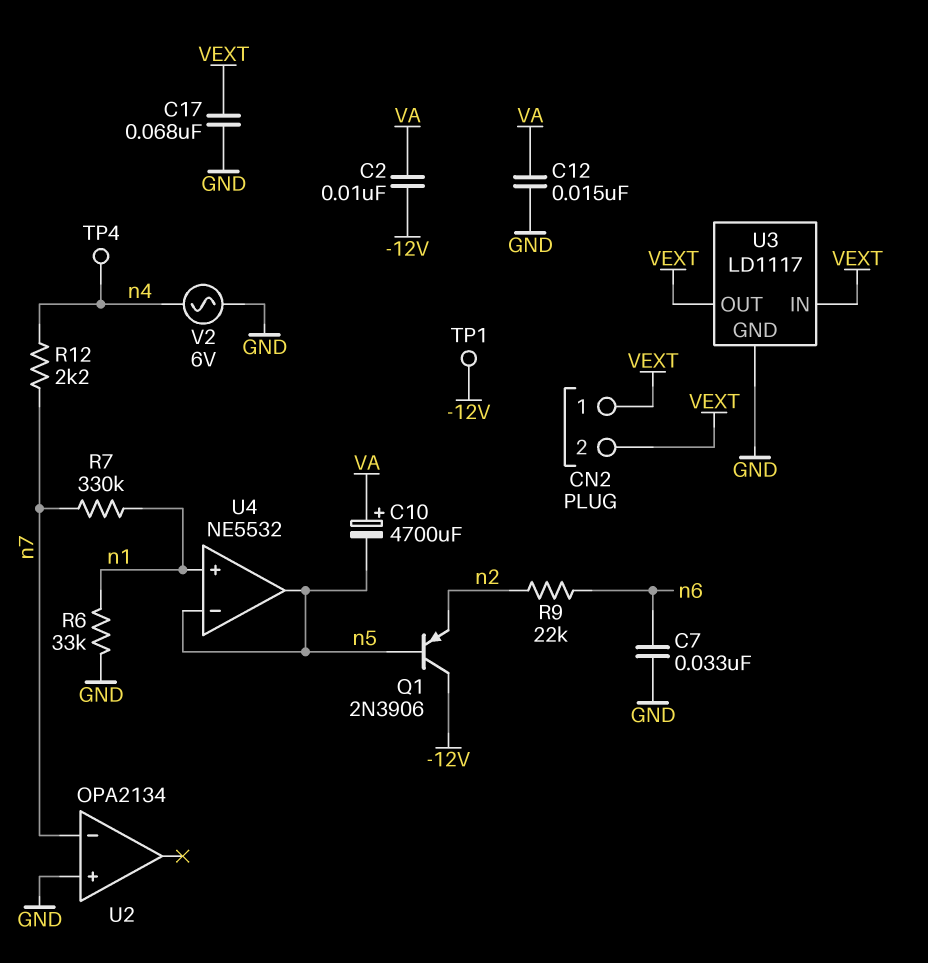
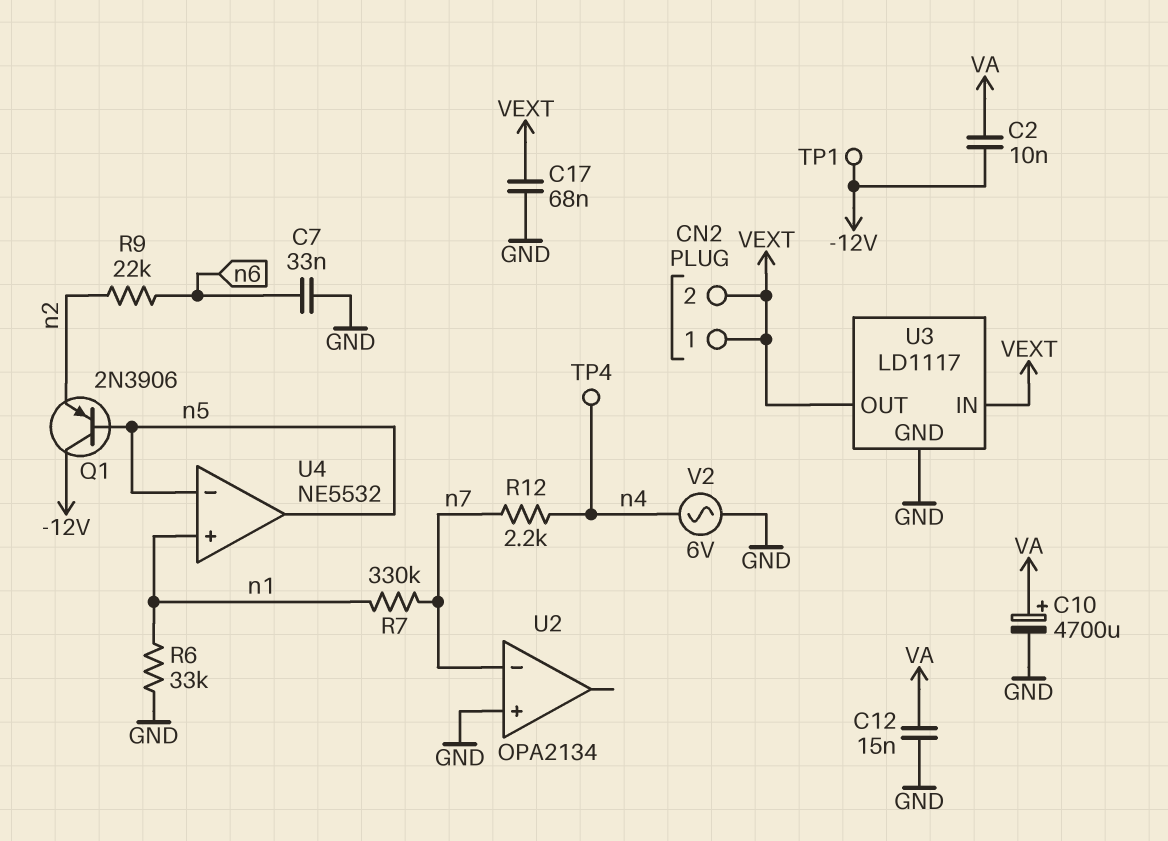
C10: 4700uF (plus VA, minus n5) -> 4700uF (plus VA, minus GND)

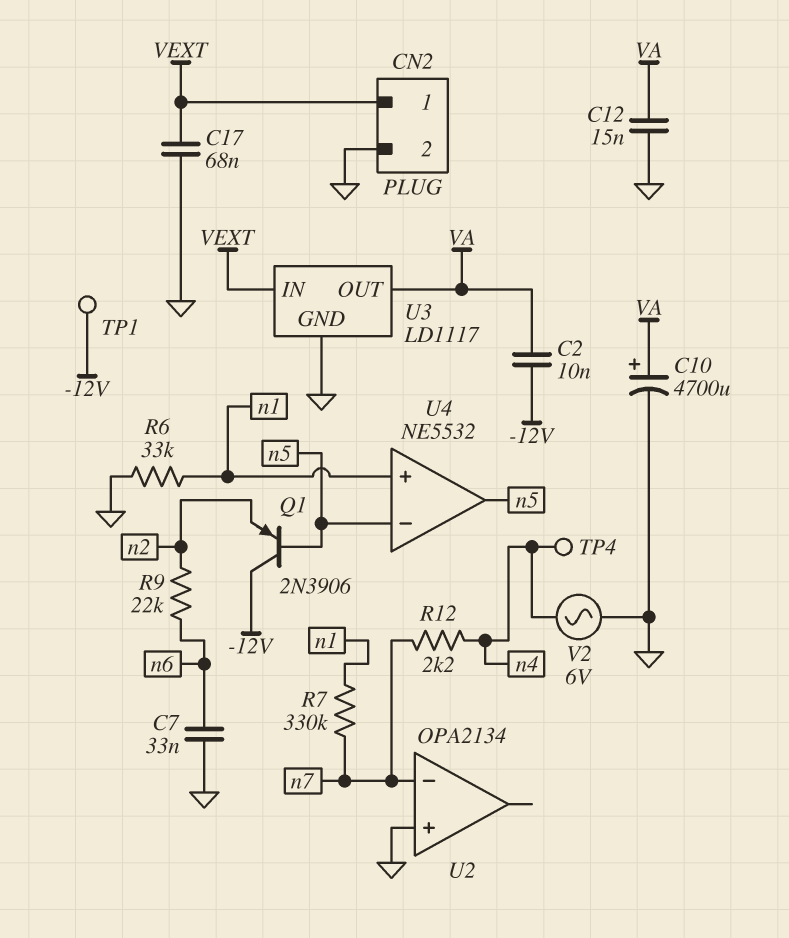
CN2 pin 2: VEXT -> GND
U3 pin OUT: VEXT -> VA

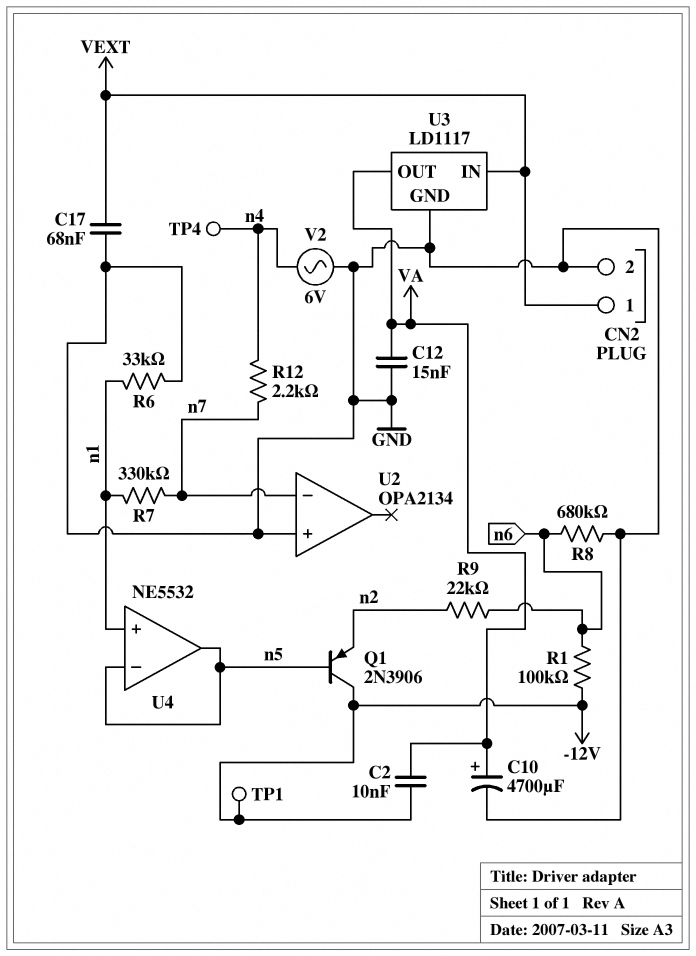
C7: 33nF (GND, n6) -> none
R1: none -> 100k (-12V, n6)
R8: none -> 680k (GND, n6)

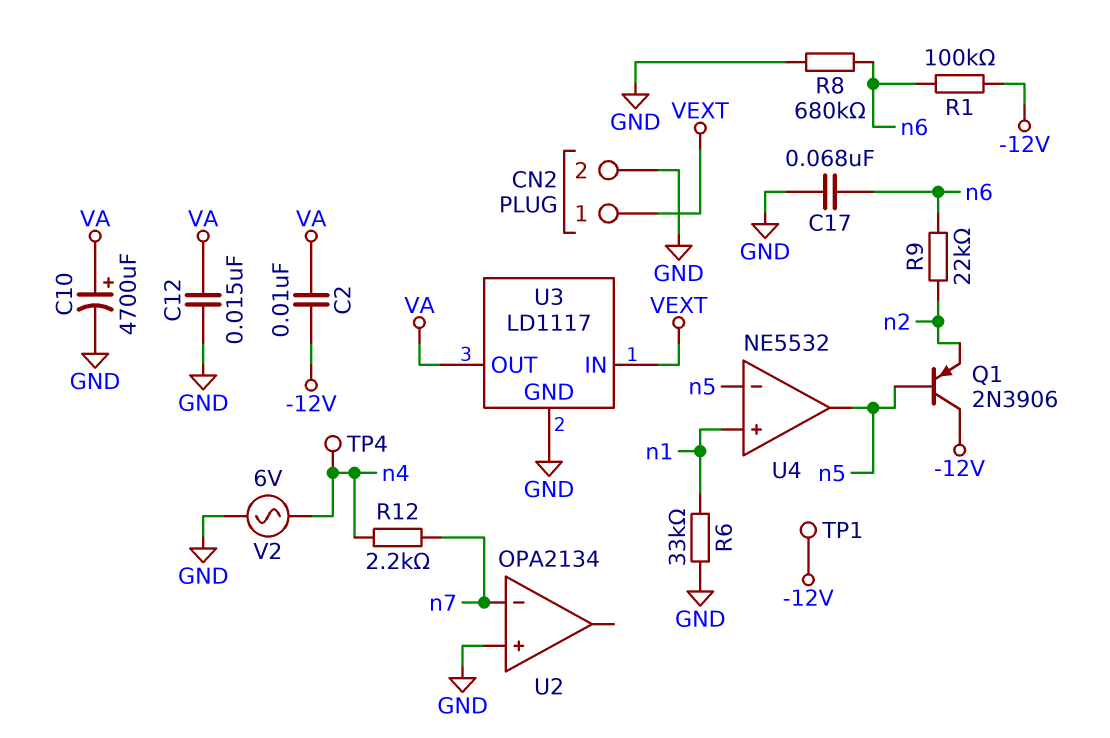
C17: 68nF (GND, VEXT) -> 68nF (GND, n6)
R7: 330k (n1, n7) -> none

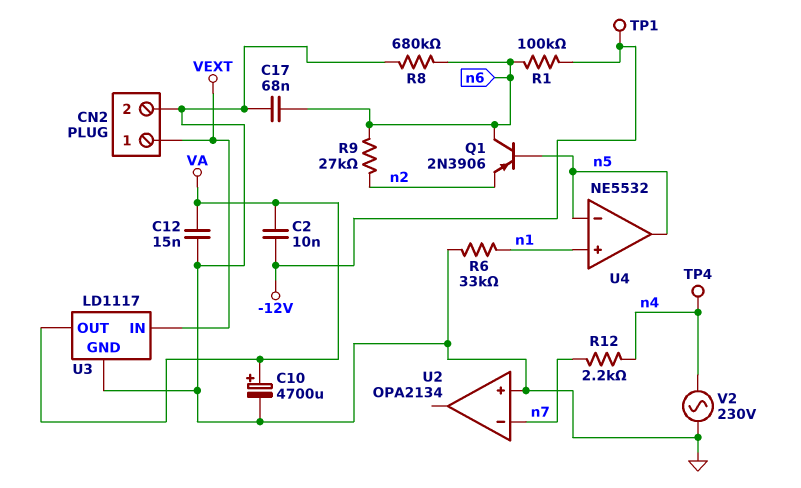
Q1: PNP 2N3906 (B n5, C -12V, E n2) -> PNP 2N3906 (B n5, C n6, E n2)
R9: 22k (n2, n6) -> 27k (n2, n6)
V2: AC 6V (GND, n4) -> AC 230V (GND, n4)

